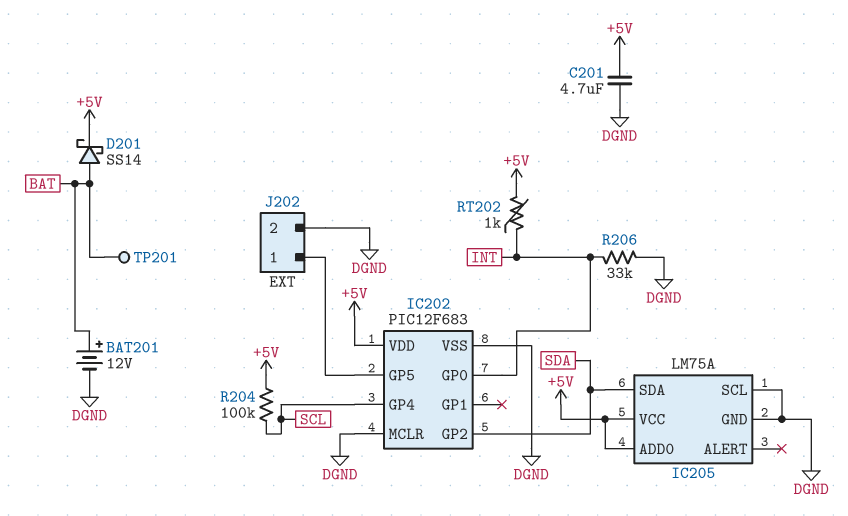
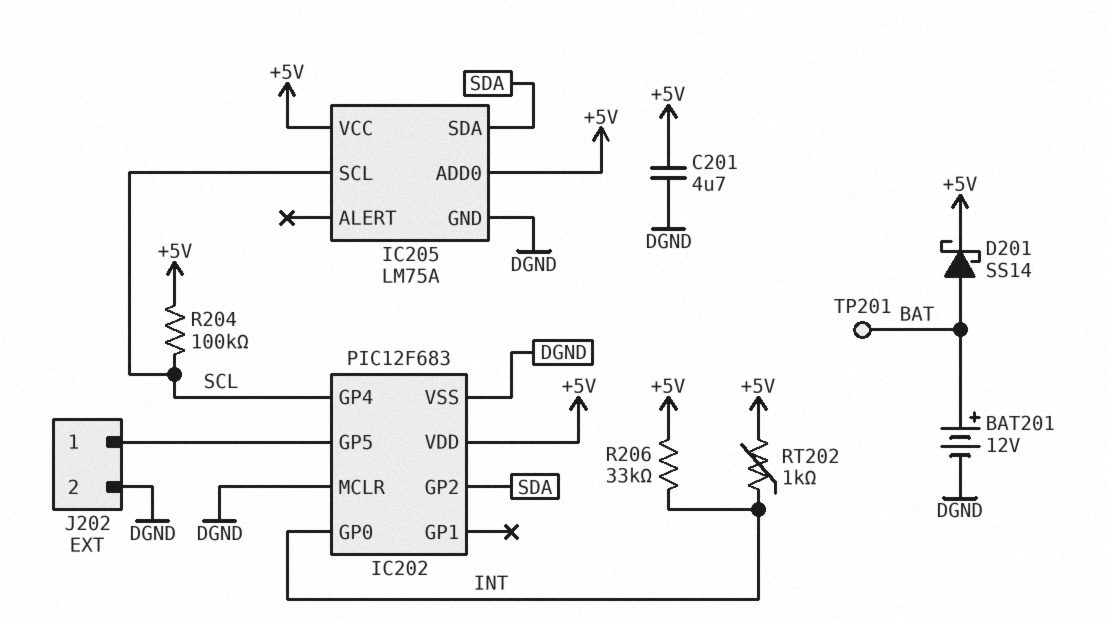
IC205 pin SCL: DGND -> SCL
R206: 33k (DGND, INT) -> 33k (+5V, INT)

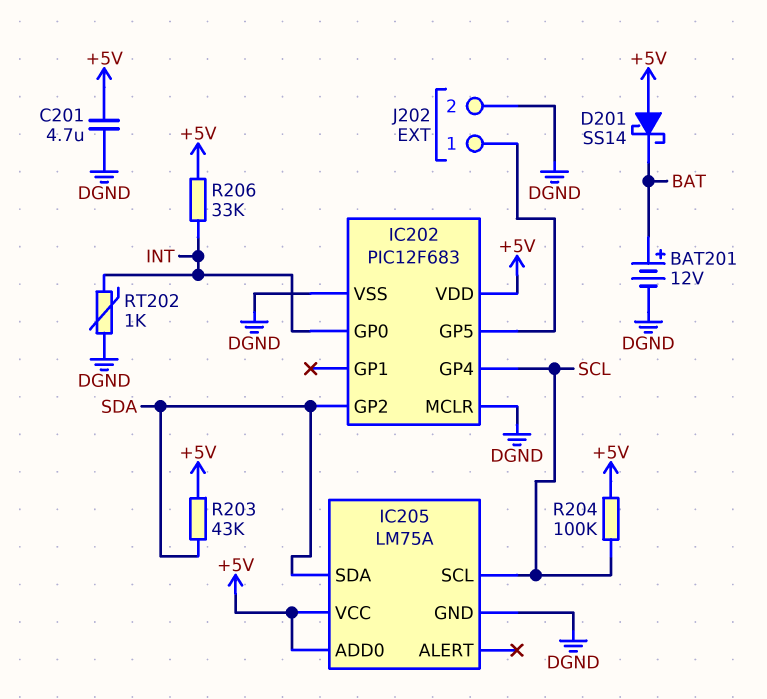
D201: schottky SS14 (A BAT, K +5V) -> schottky SS14 (A +5V, K BAT)
R203: none -> 43k (+5V, SDA)
RT202: 1k (+5V, INT) -> 1k (DGND, INT)
TP201: test point (BAT) -> none

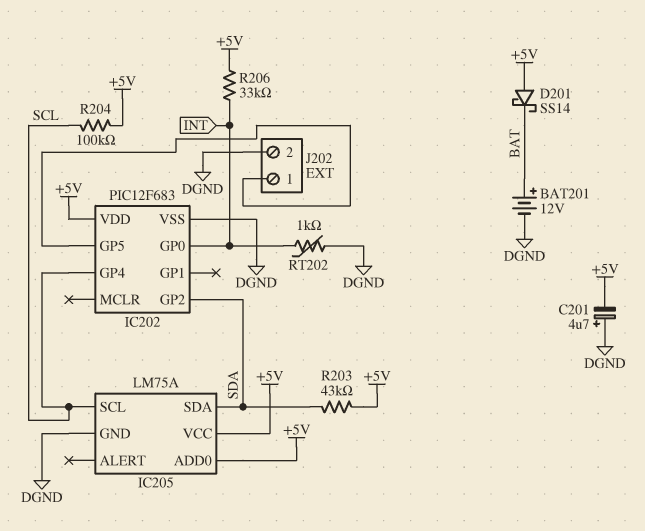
C201: 4.7uF (+5V, DGND) -> 4.7uF (plus DGND, minus +5V)
IC202 pin MCLR: DGND -> none

